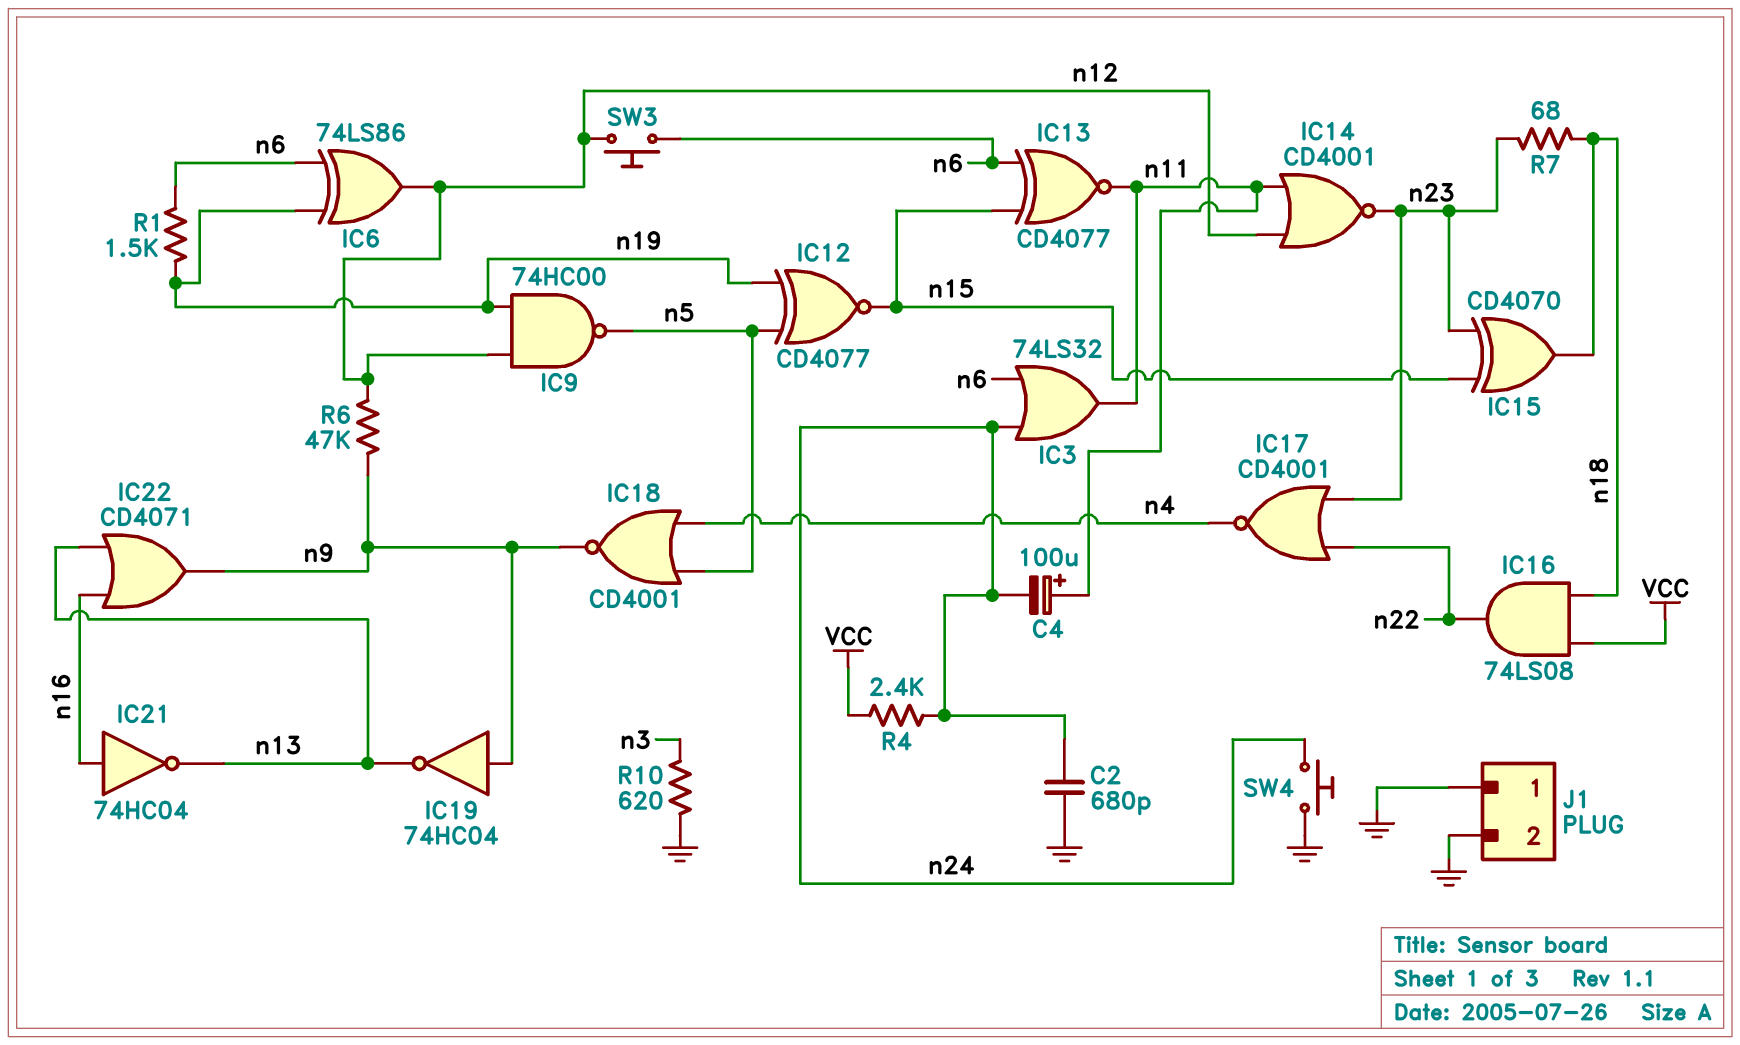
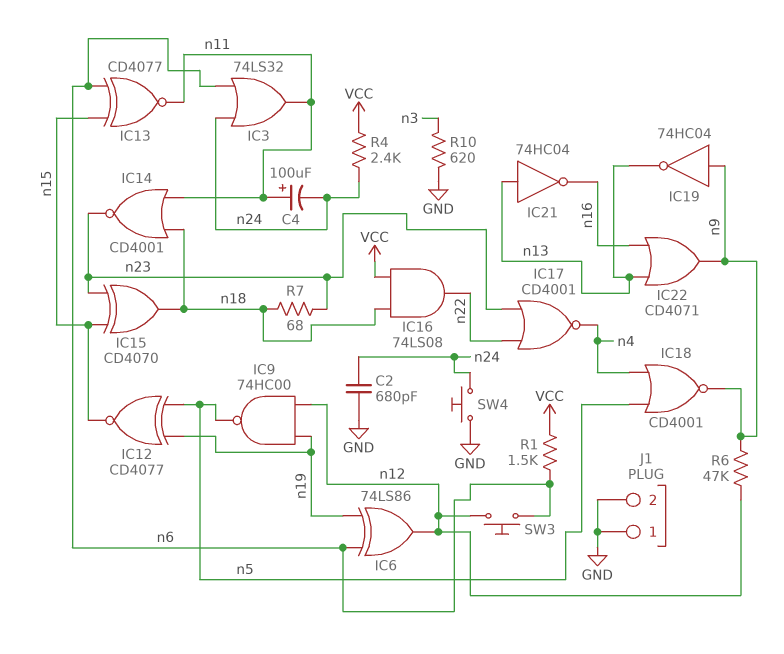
IC14: NOR CD4001 (in n11, in n12, out n23) -> NOR CD4001 (in n11, in n18, out n23)
IC21: NOT 74HC04 (in n16, out n13) -> NOT 74HC04 (in n13, out n16)
R1: 1.5k (n6, n19) -> 1.5k (VCC, n6)

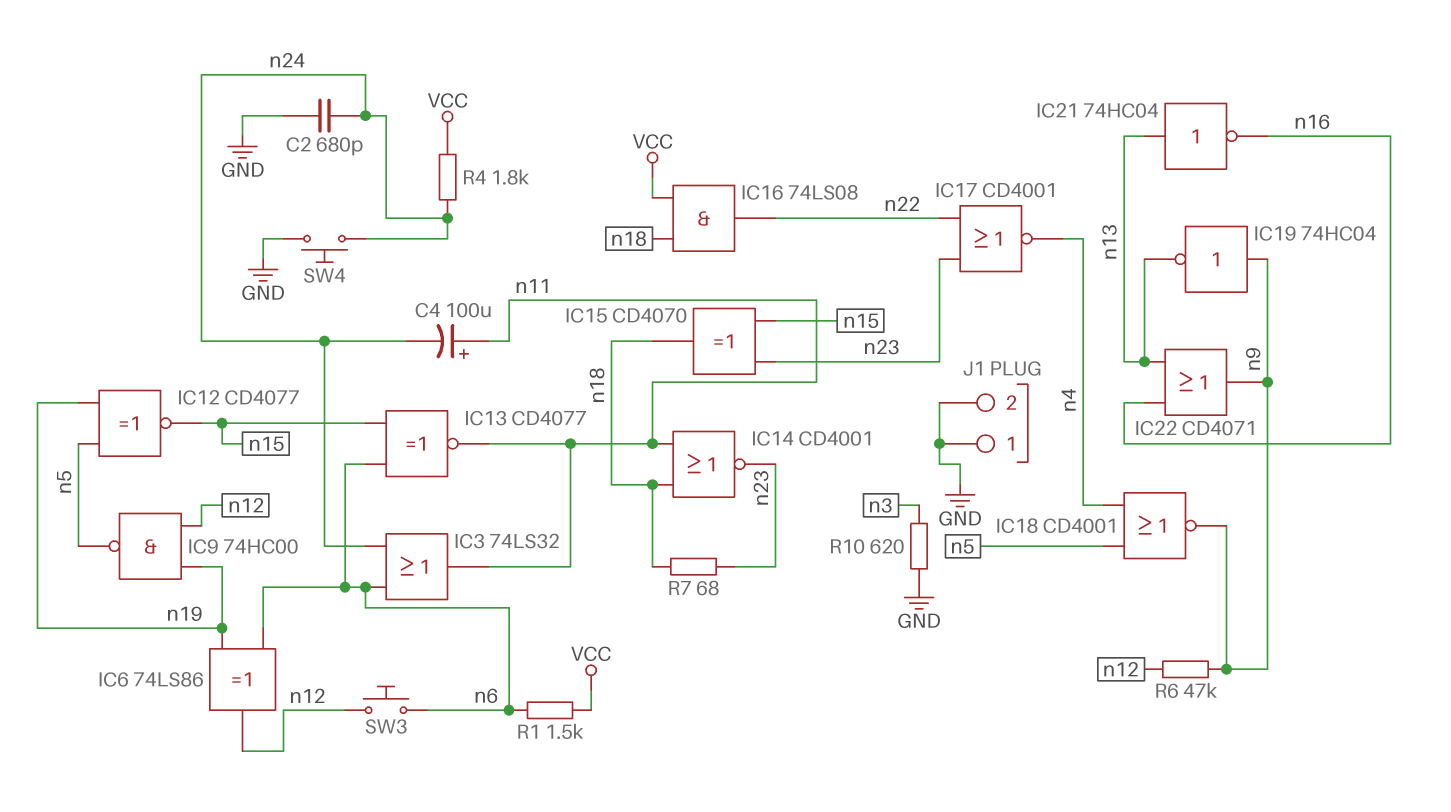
R4: 2.4k (VCC, n24) -> 1.8k (VCC, n24)

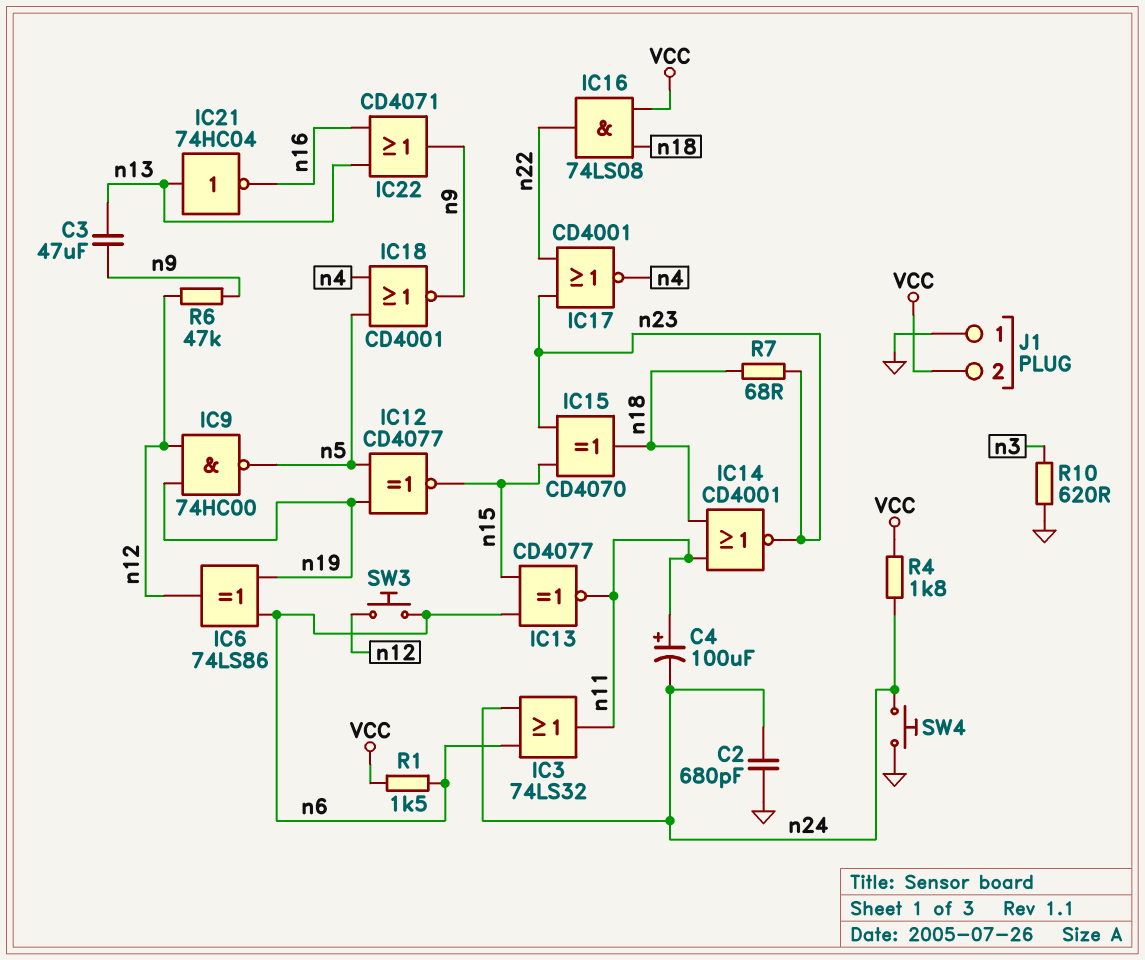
C3: none -> 47uF (n9, n13)
IC19: NOT 74HC04 (in n9, out n13) -> none
J1 pin 2: GND -> VCC

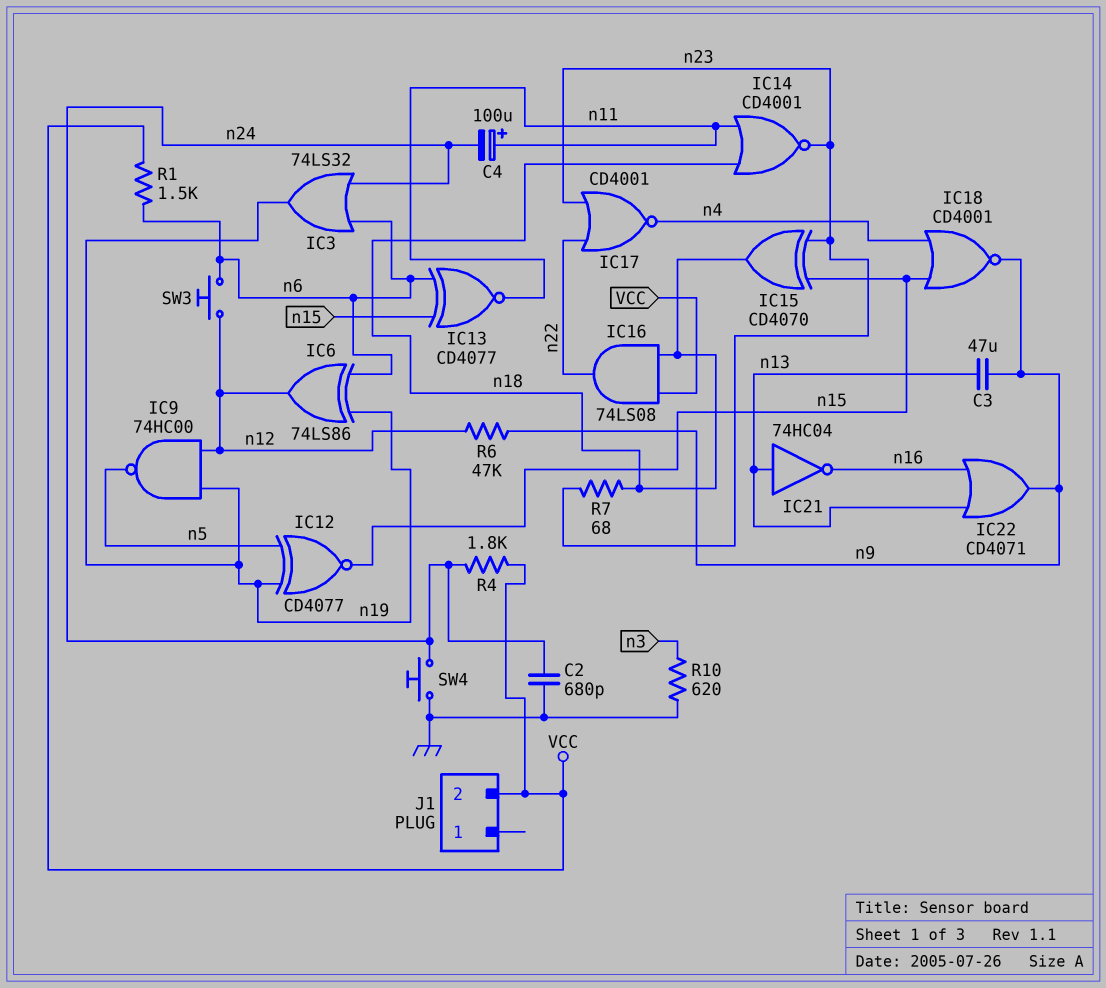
IC3: OR 74LS32 (in n6, in n24, out n11) -> OR 74LS32 (in n6, in n24, out n19)
IC18: NOR CD4001 (in n4, in n5, out n9) -> NOR CD4001 (in n4, in n15, out n9)
J1 pin 1: GND -> none

